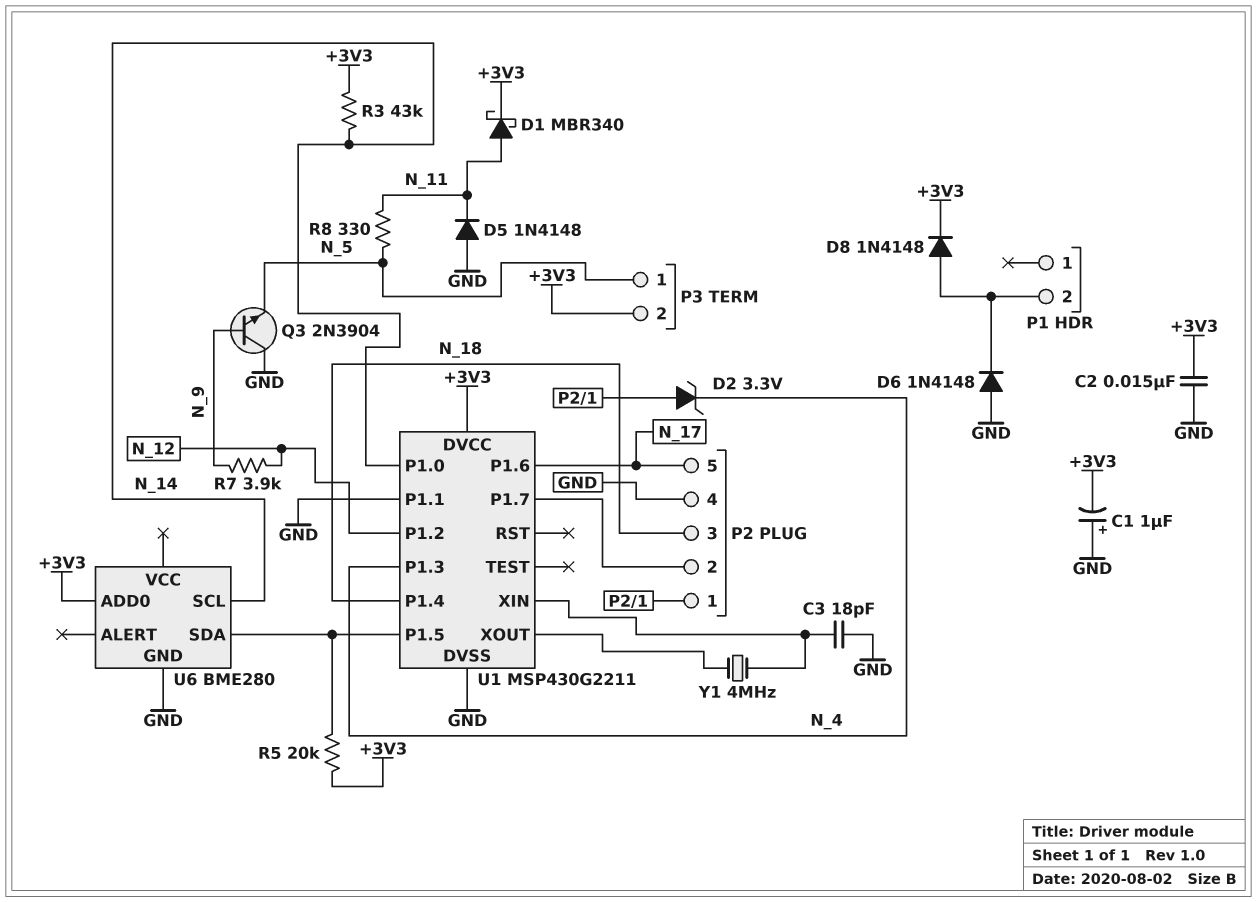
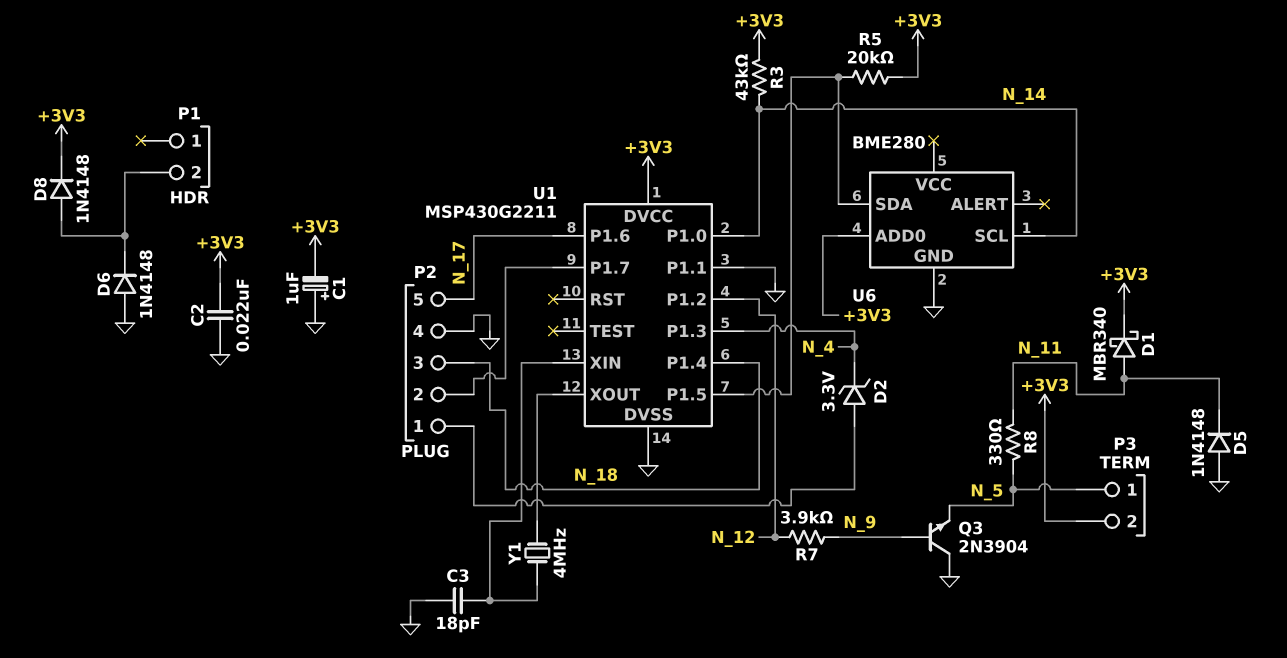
C2: 15nF (+3V3, GND) -> 22nF (+3V3, GND)

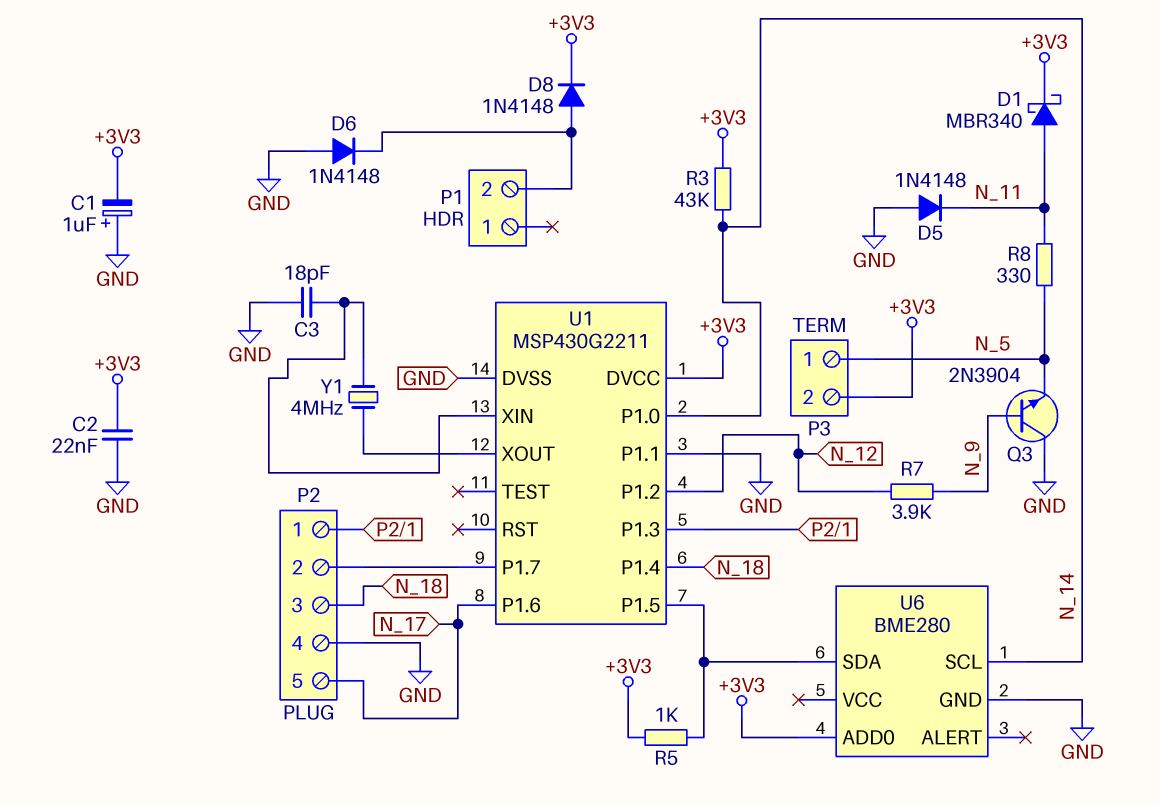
D2: zener 3.3V (A P2/1, K N_4) -> none
R5: 20k (+3V3, U1/P1.5) -> 1k (+3V3, U1/P1.5)
U1 pin P1.3: N_4 -> P2/1

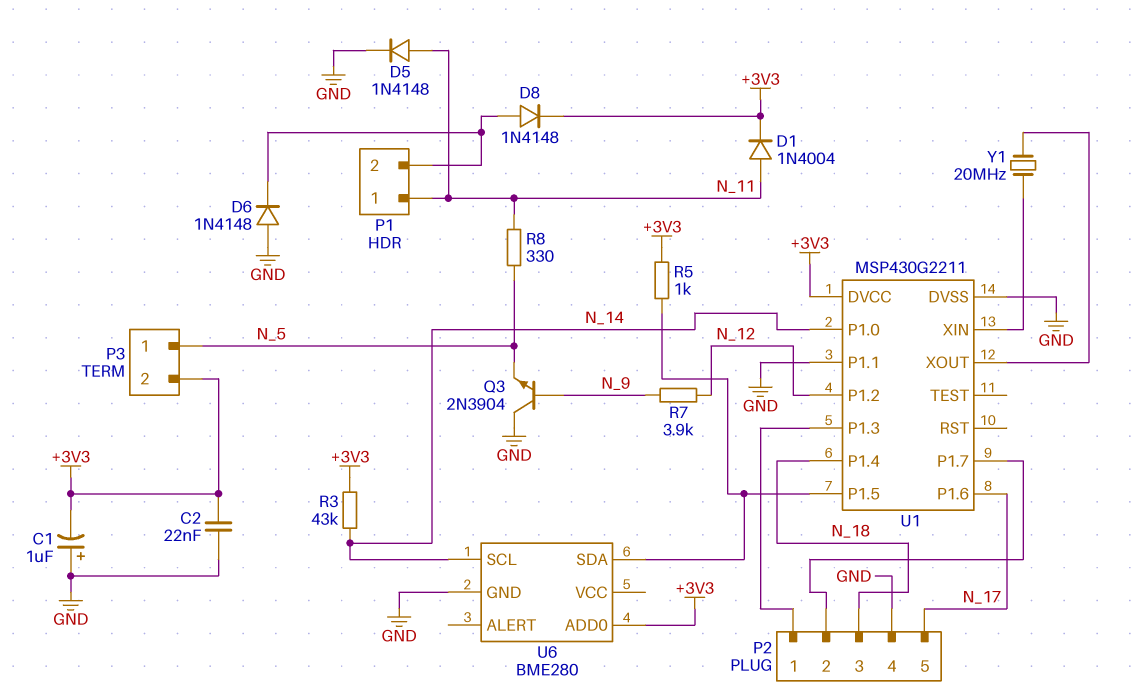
C3: 18pF (GND, U1/XIN) -> none
D1: schottky MBR340 (A N_11, K +3V3) -> diode 1N4004 (A N_11, K +3V3)
D5: diode 1N4148 (A GND, K N_11) -> diode 1N4148 (A N_11, K GND)
P1 pin 1: none -> N_11
Y1: 4MHz (U1/XIN, U1/XOUT) -> 20MHz (U1/XIN, U1/XOUT)

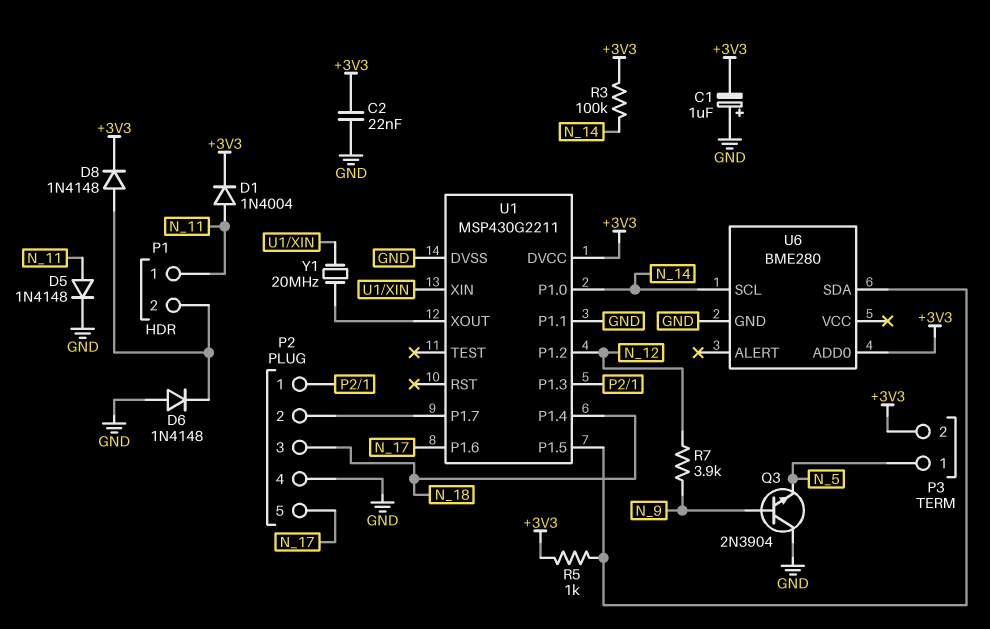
R3: 43k (+3V3, N_14) -> 100k (+3V3, N_14)
R8: 330 (N_5, N_11) -> none

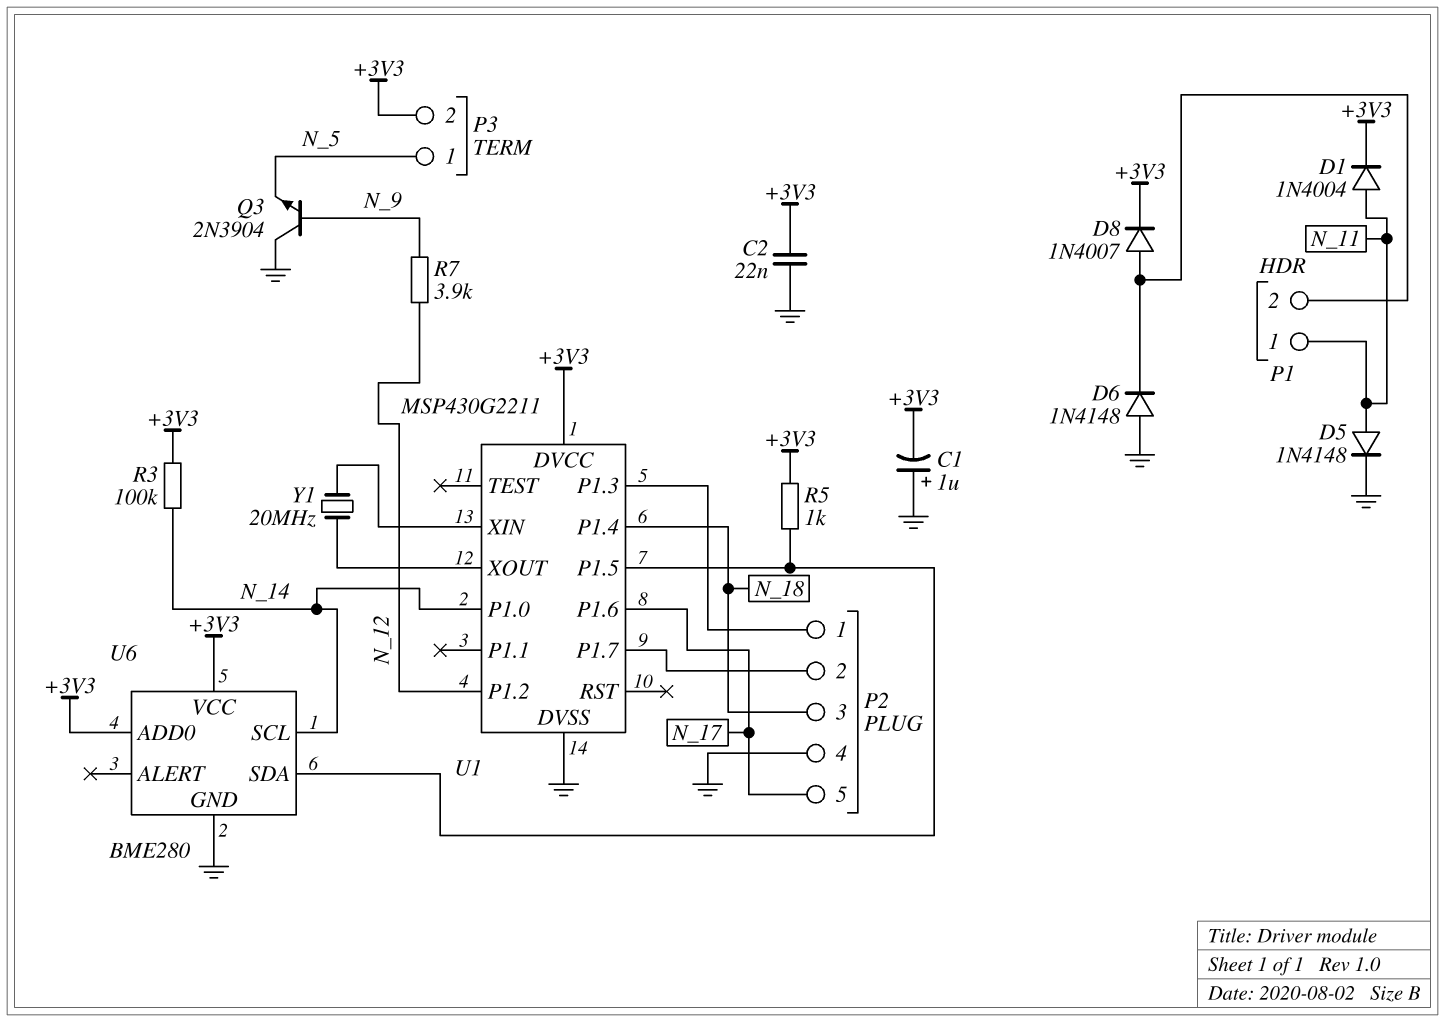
D8: diode 1N4148 (A P1/2, K +3V3) -> diode 1N4007 (A P1/2, K +3V3)
U1 pin P1.1: GND -> none
U6 pin VCC: none -> +3V3

